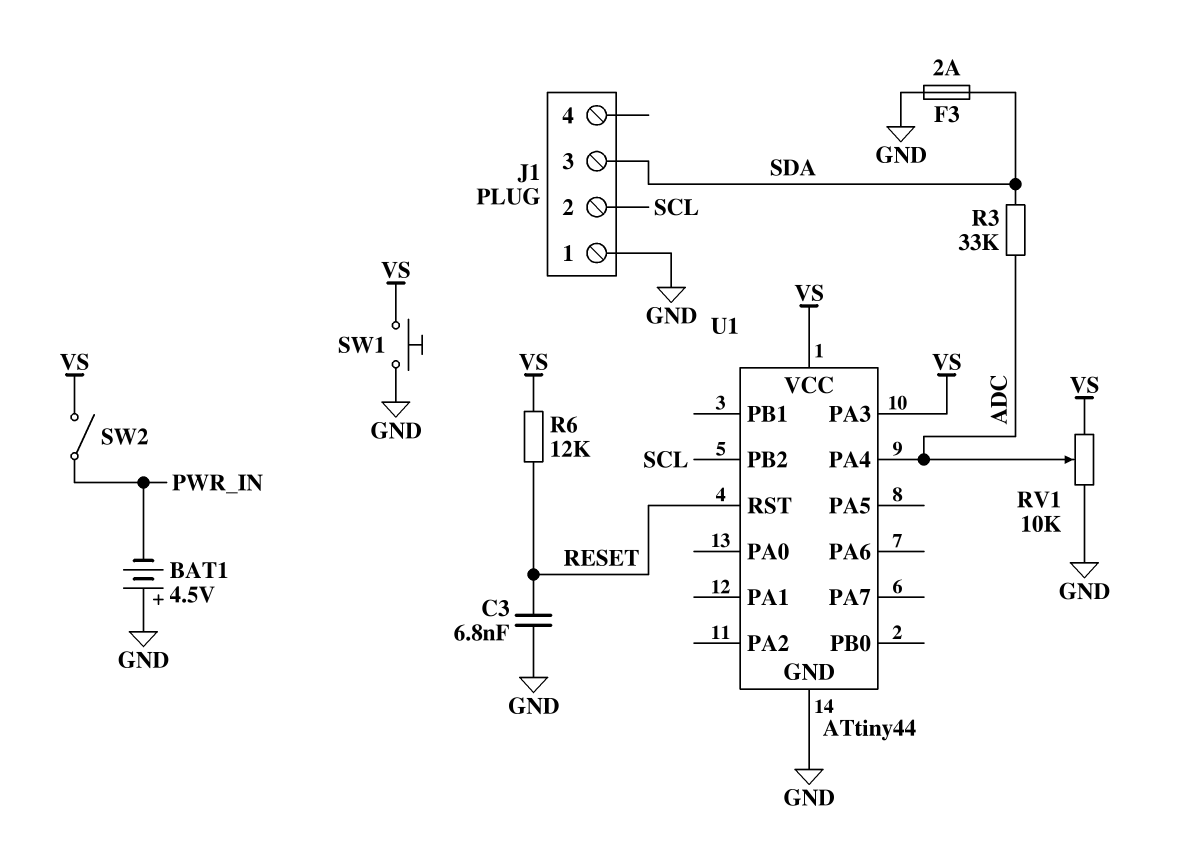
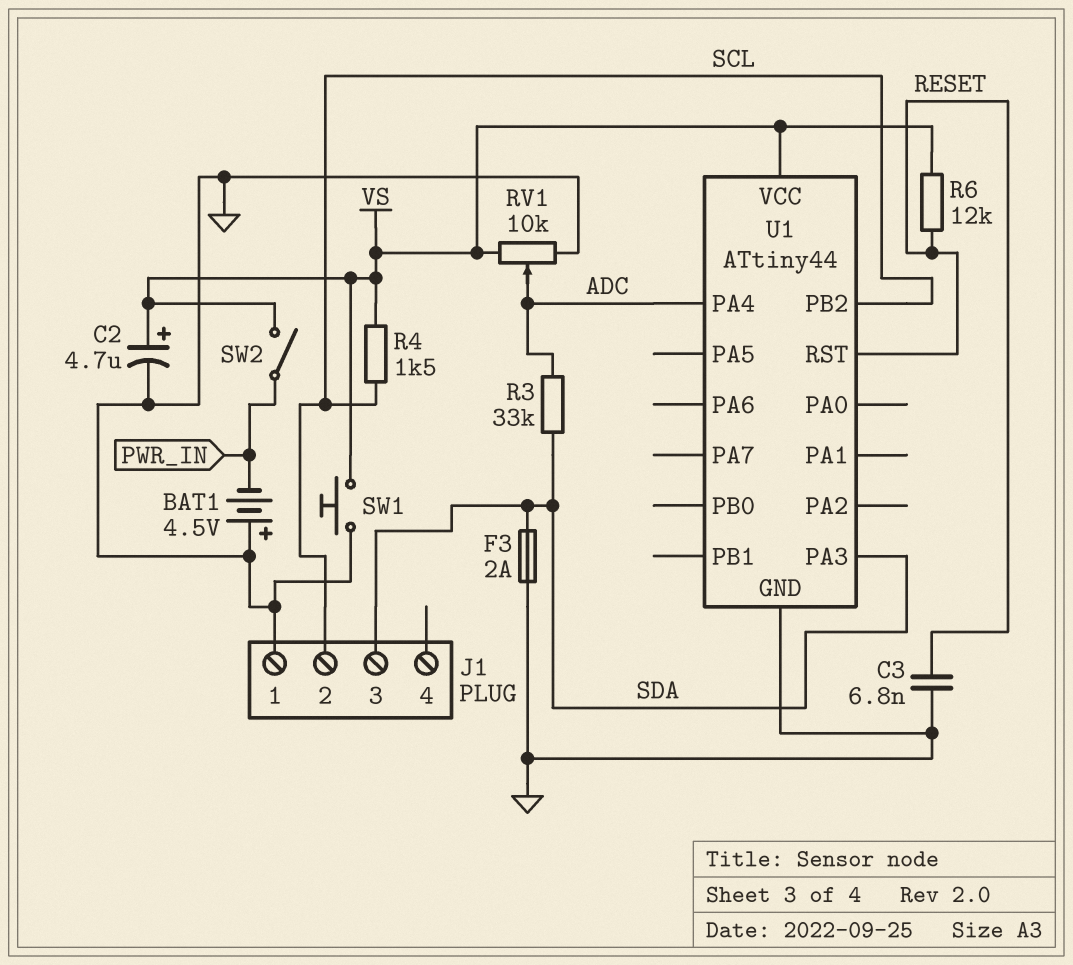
C2: none -> 4.7uF (plus VS, minus GND)
R4: none -> 1.5k (SCL, VS)
U1 pin PA3: VS -> SDA

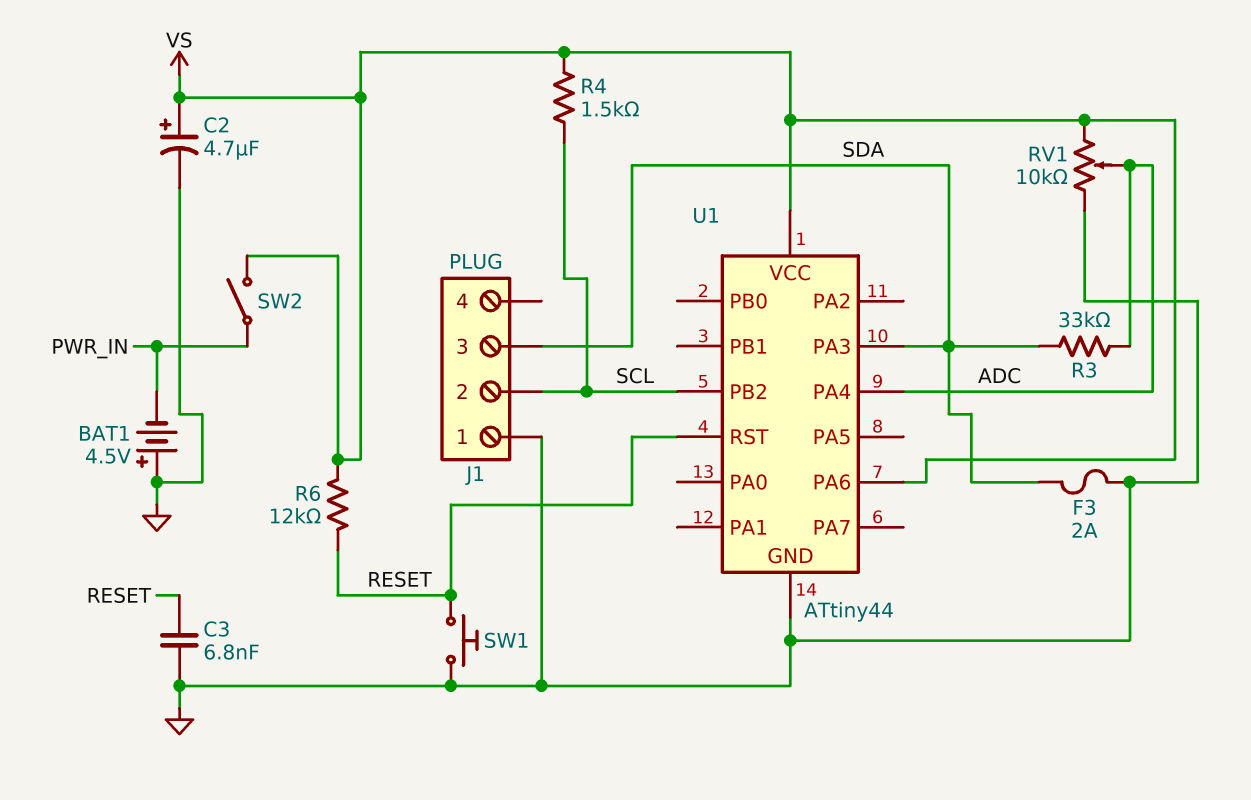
SW1: button (GND, VS) -> button (GND, RESET)
U1 pin PA6: none -> VS

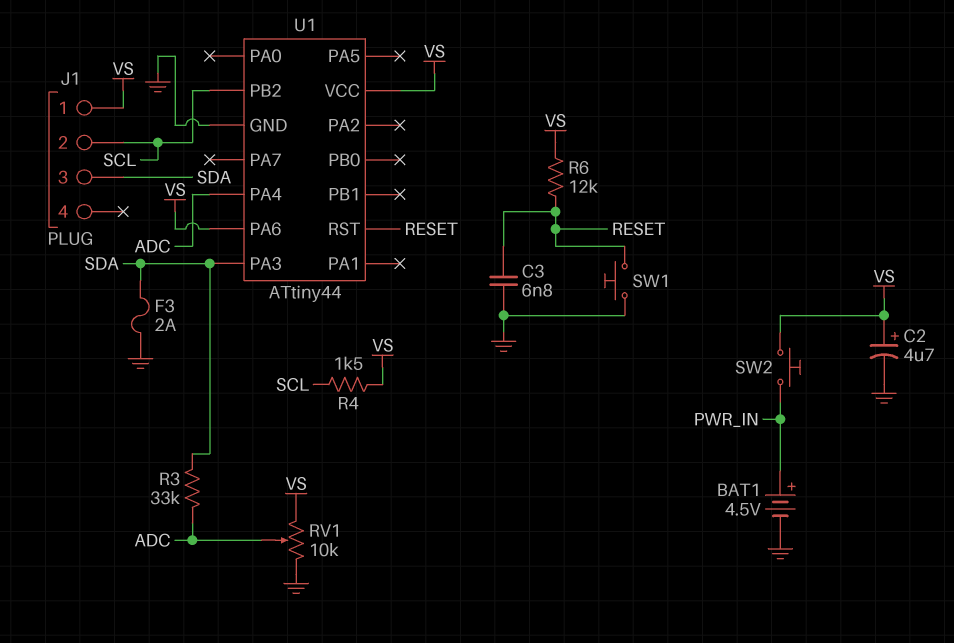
BAT1: 4.5V (plus GND, minus PWR_IN) -> 4.5V (plus PWR_IN, minus GND)
J1 pin 1: GND -> VS
SW2: switch (PWR_IN, VS) -> button (PWR_IN, VS)

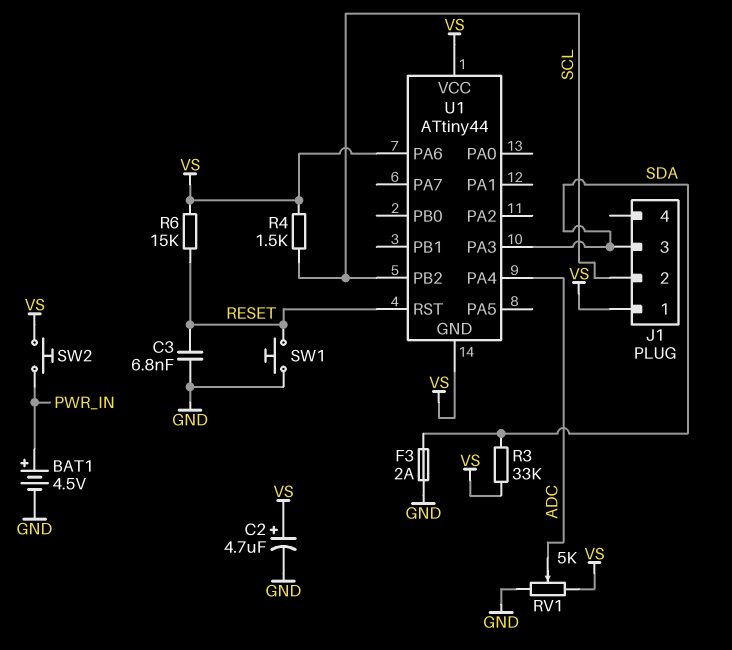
R3: 33k (ADC, SDA) -> 33k (SDA, VS)
R6: 12k (RESET, VS) -> 15k (RESET, VS)
RV1: 10k (GND, VS, wiper ADC) -> 5k (GND, VS, wiper ADC)
U1 pin GND: GND -> VS

